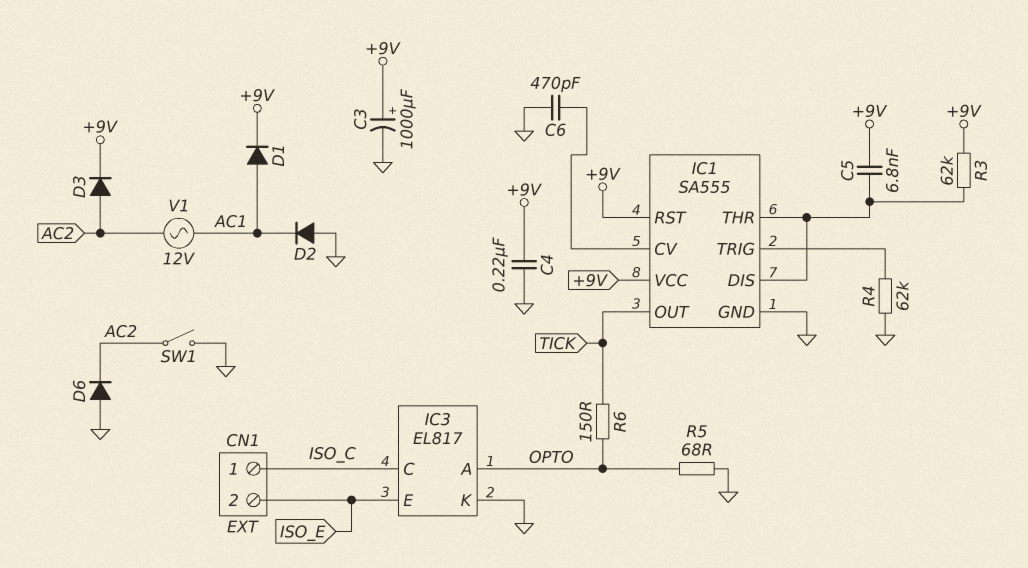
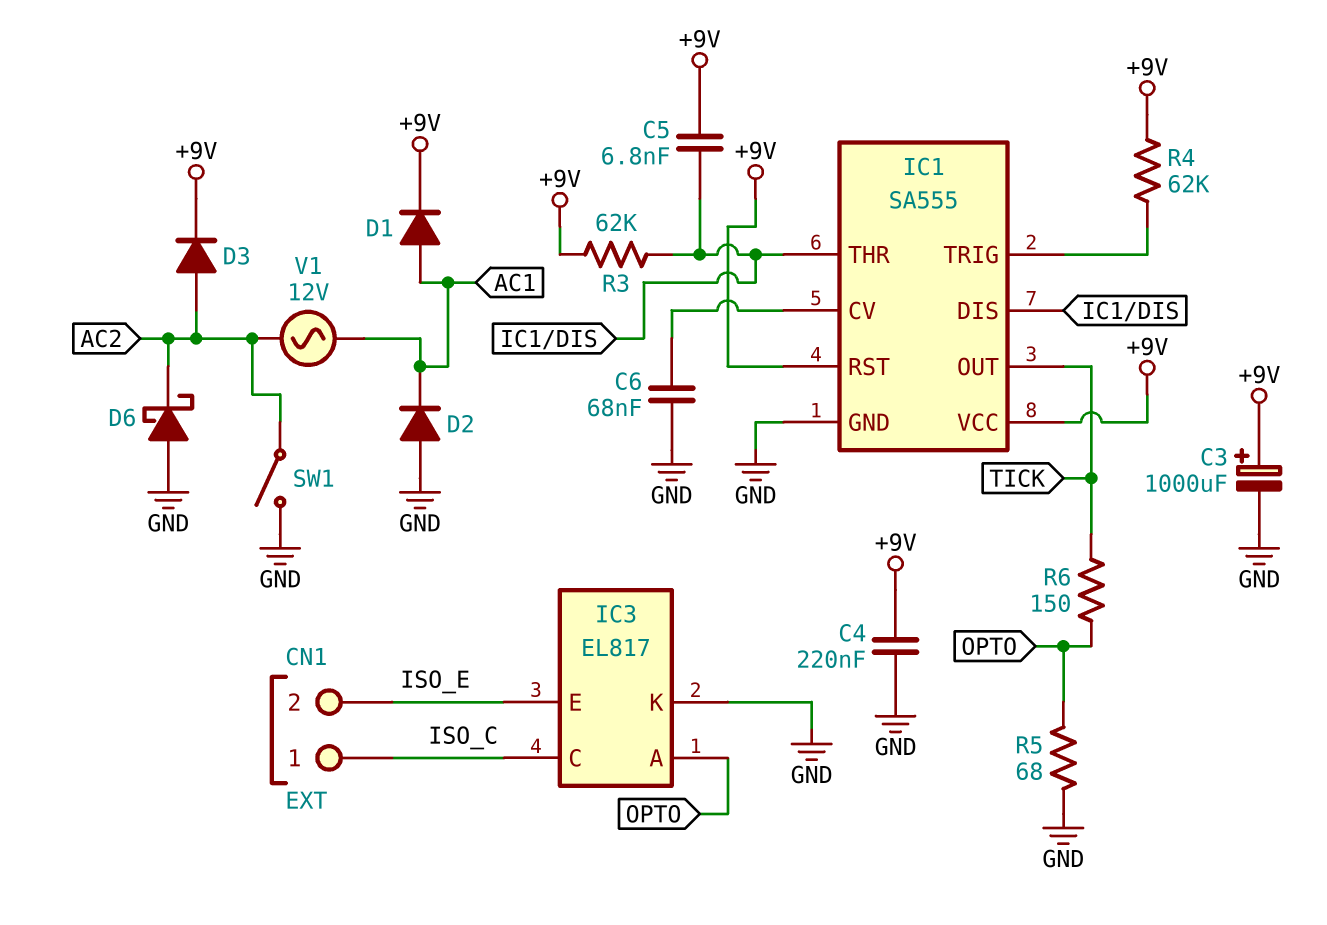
C6: 470pF (GND, IC1/CV) -> 68nF (GND, IC1/CV)
D6: diode (A GND, K AC2) -> schottky (A GND, K AC2)
R4: 62k (GND, IC1/TRIG) -> 62k (+9V, IC1/TRIG)

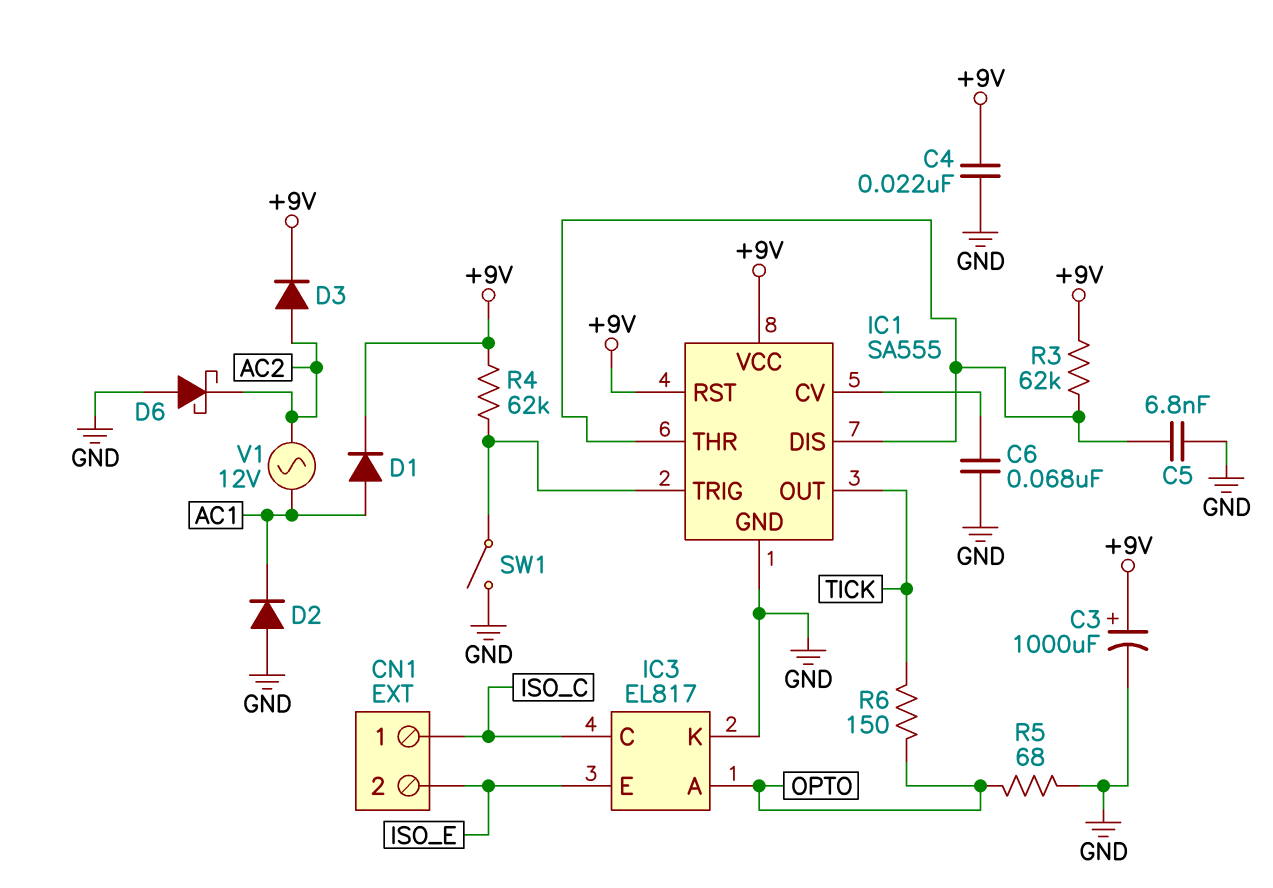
C4: 220nF (+9V, GND) -> 22nF (+9V, GND)
C5: 6.8nF (+9V, IC1/DIS) -> 6.8nF (GND, IC1/DIS)
SW1: switch (AC2, GND) -> switch (GND, IC1/TRIG)

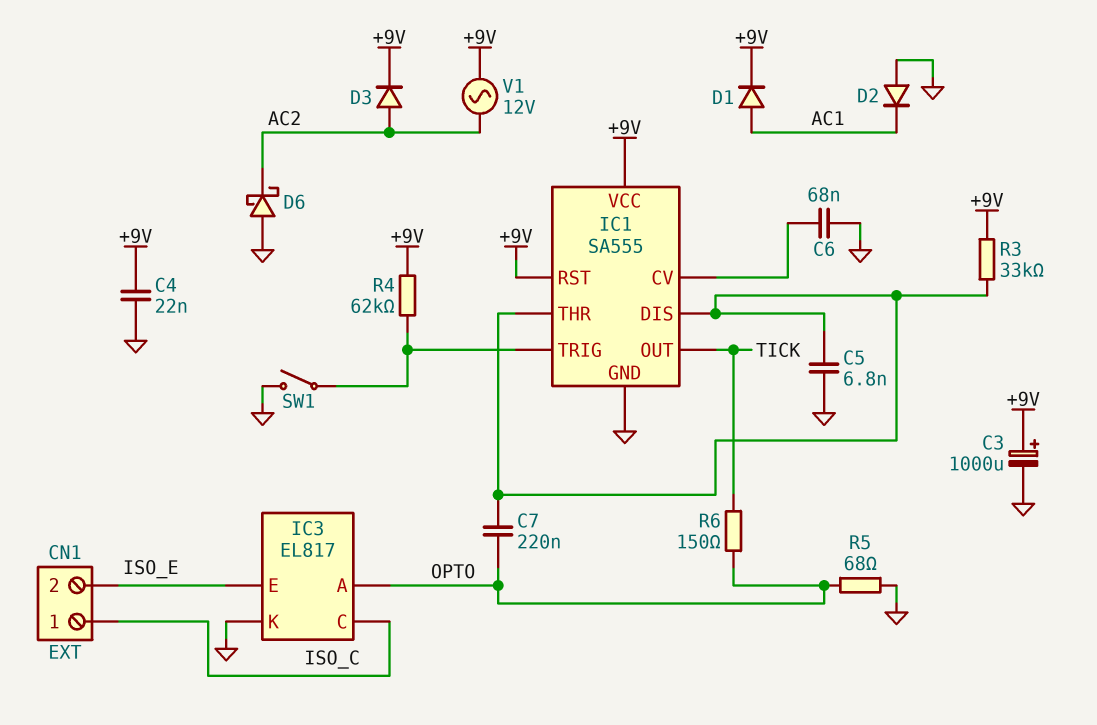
C7: none -> 220nF (IC1/DIS, OPTO)
R3: 62k (+9V, IC1/DIS) -> 33k (+9V, IC1/DIS)
V1: AC 12V (AC1, AC2) -> AC 12V (+9V, AC2)

